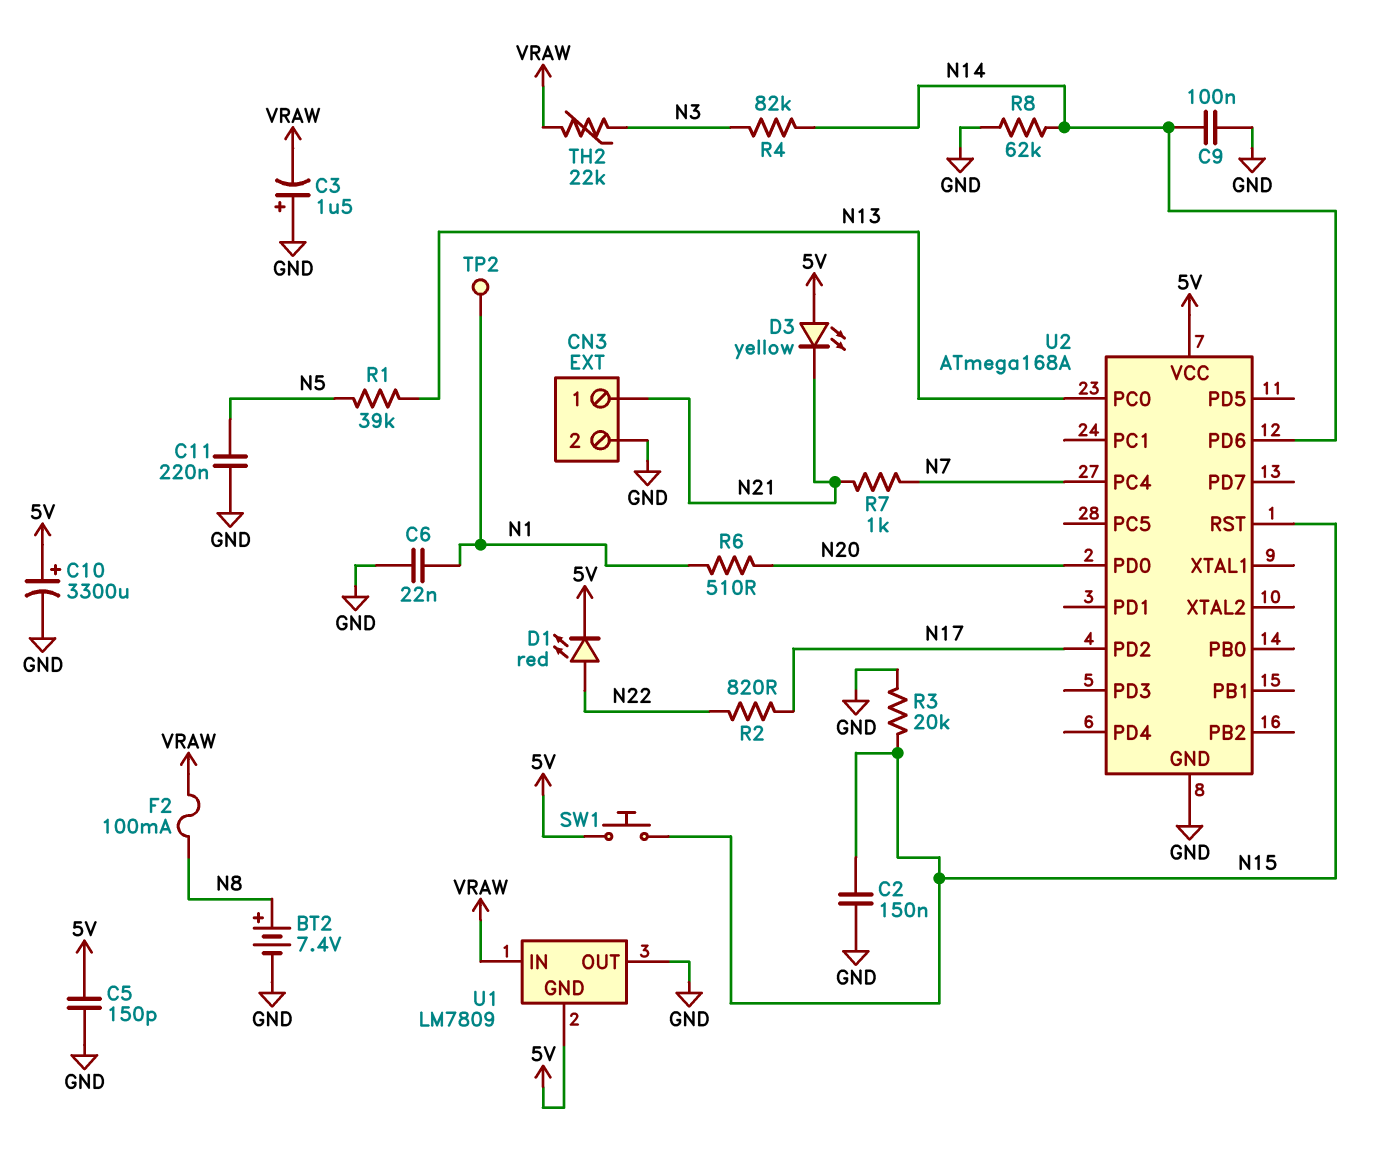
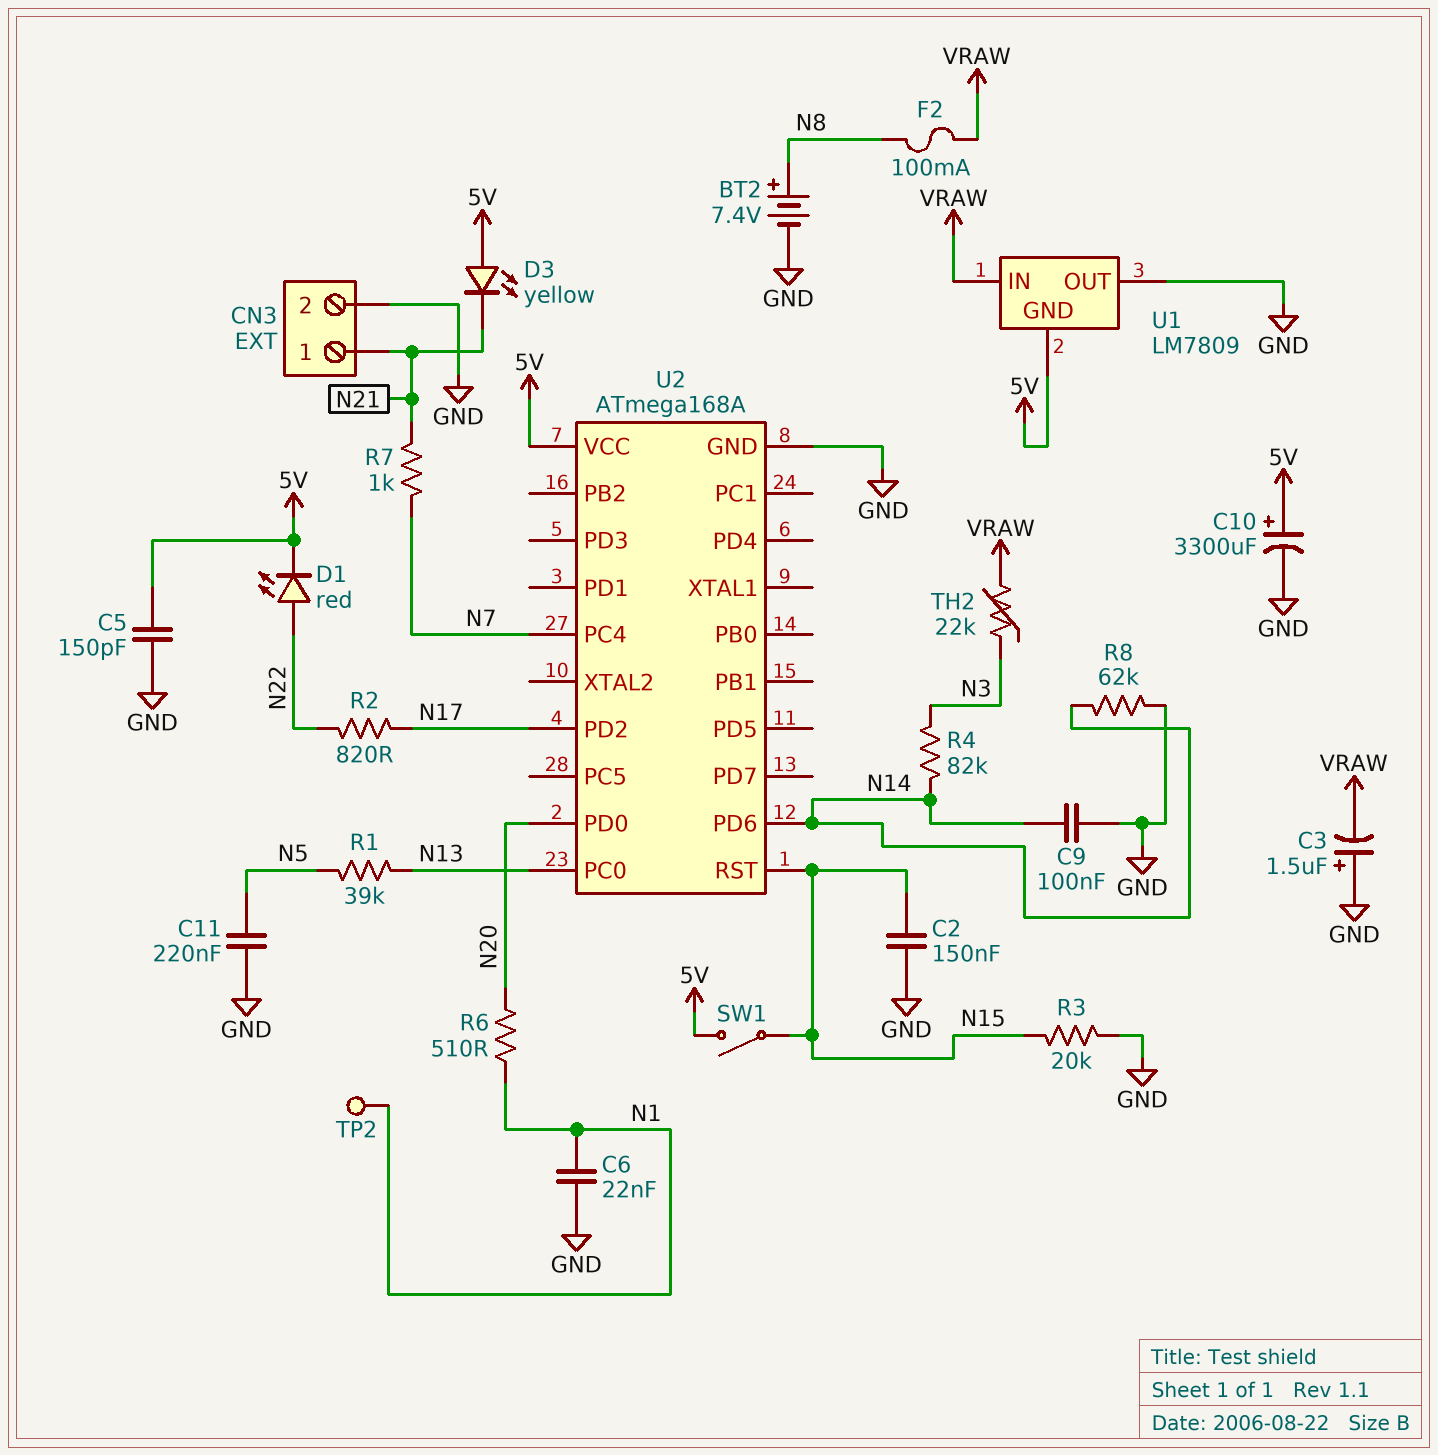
SW1: button (5V, N15) -> switch (5V, N15)

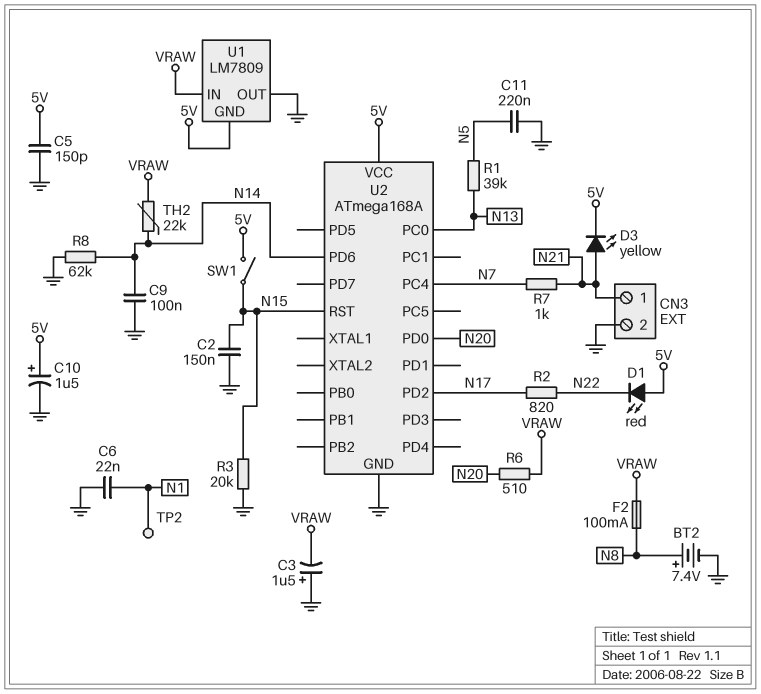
C10: 3300uF (plus 5V, minus GND) -> 1.5uF (plus 5V, minus GND)
D1: LED red (A N22, K 5V) -> LED red (A 5V, K N22)
D3: LED yellow (A 5V, K N21) -> LED yellow (A N21, K 5V)
R4: 82k (N3, N14) -> none
R6: 510 (N1, N20) -> 510 (N20, VRAW)
TH2: 22k (N3, VRAW) -> 22k (N14, VRAW)

